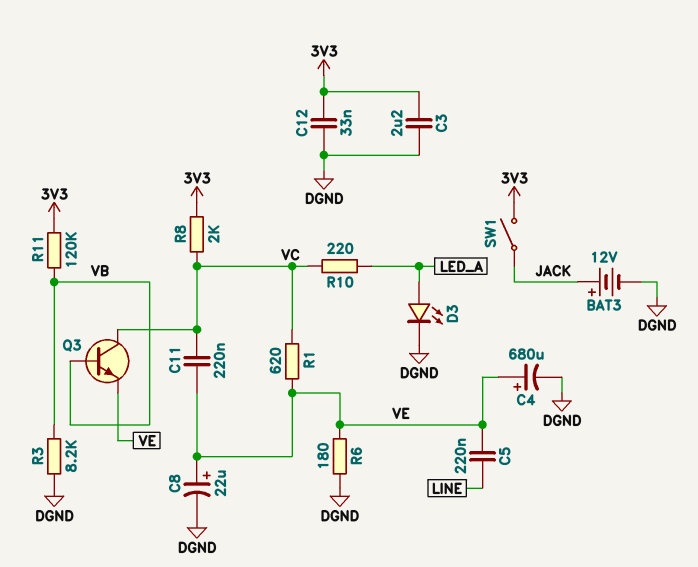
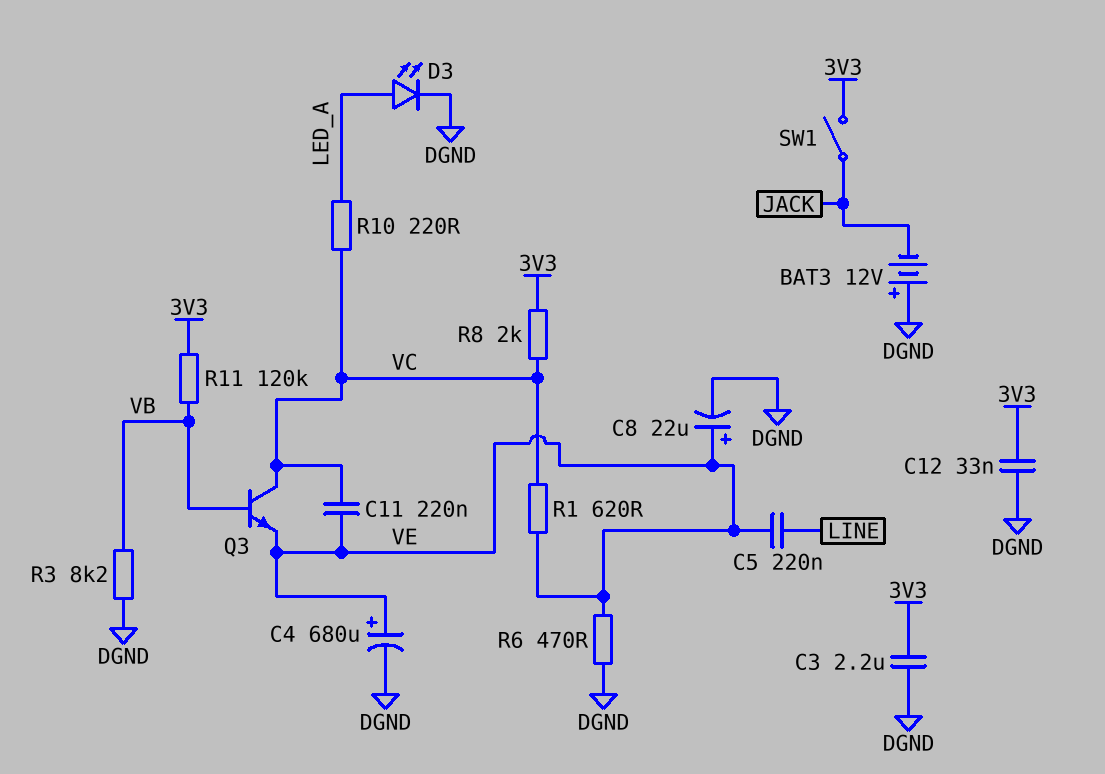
BAT3: 12V (plus JACK, minus DGND) -> 12V (plus DGND, minus JACK)
R6: 180 (DGND, VE) -> 470 (DGND, VE)

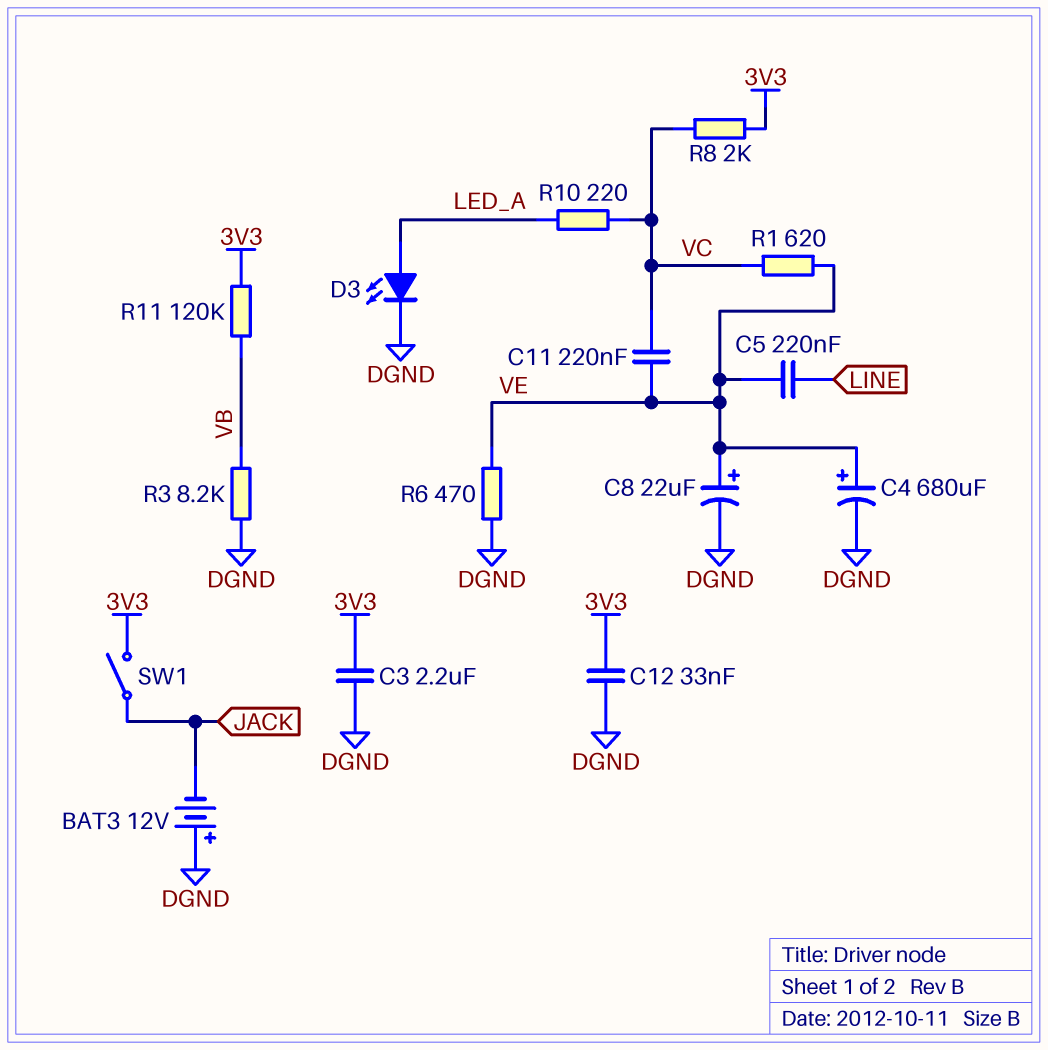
Q3: NPN (B VB, C VC, E VE) -> none

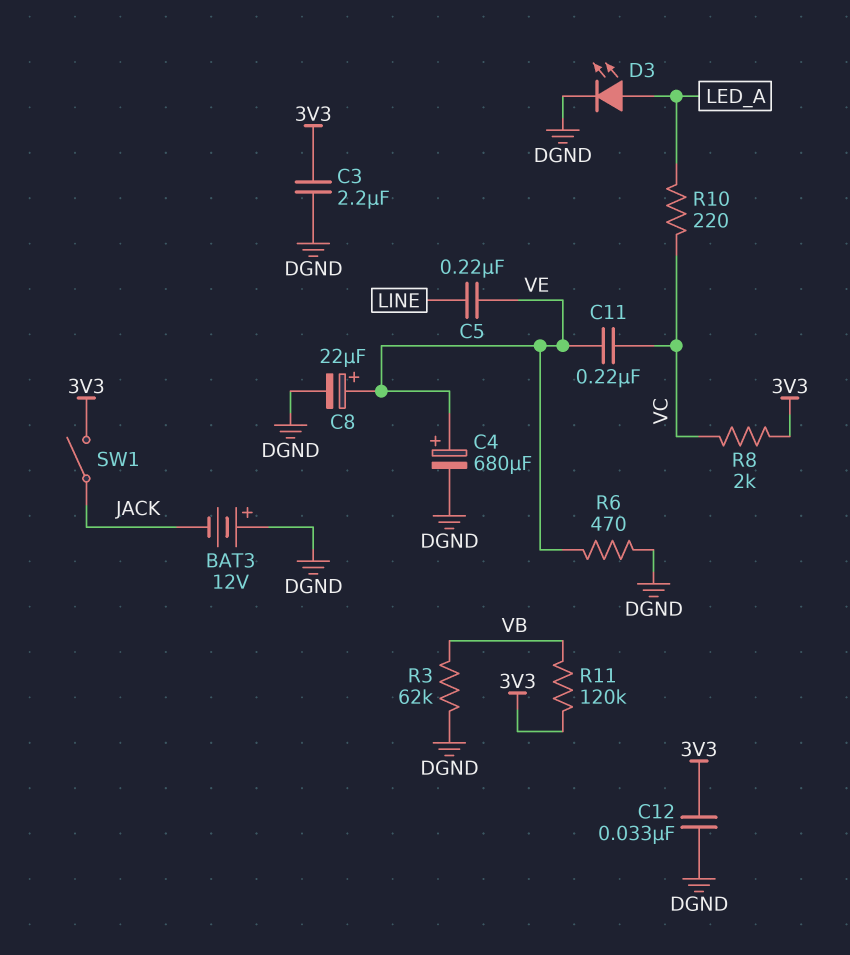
R1: 620 (VC, VE) -> none
R3: 8.2k (DGND, VB) -> 62k (DGND, VB)

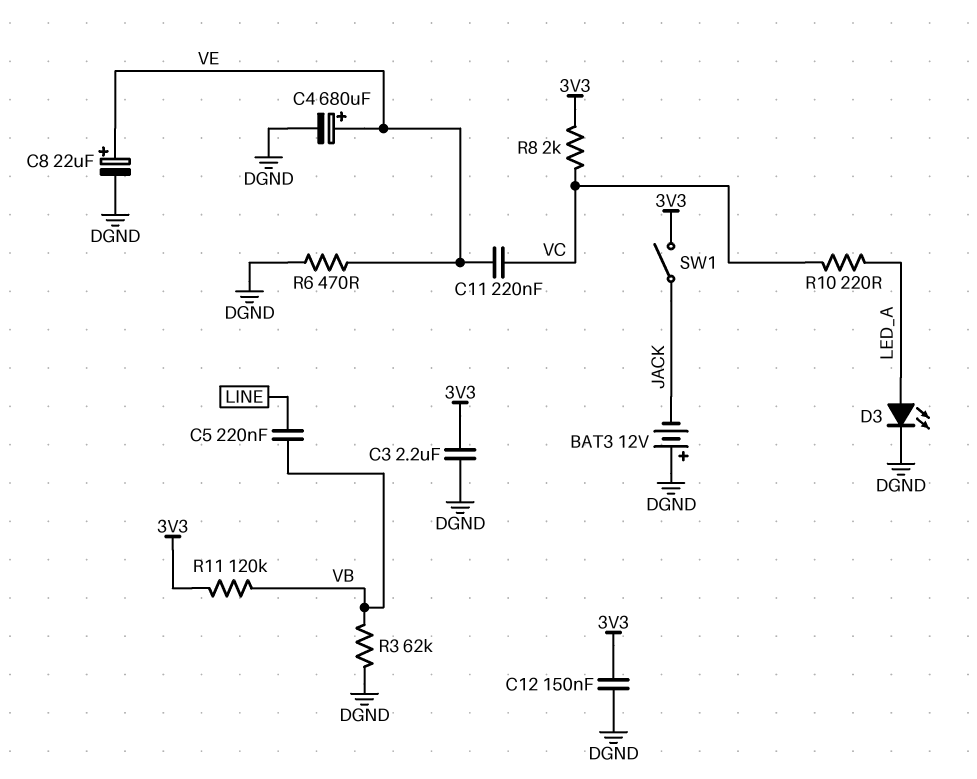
C5: 220nF (LINE, VE) -> 220nF (LINE, VB)
C12: 33nF (3V3, DGND) -> 150nF (3V3, DGND)

